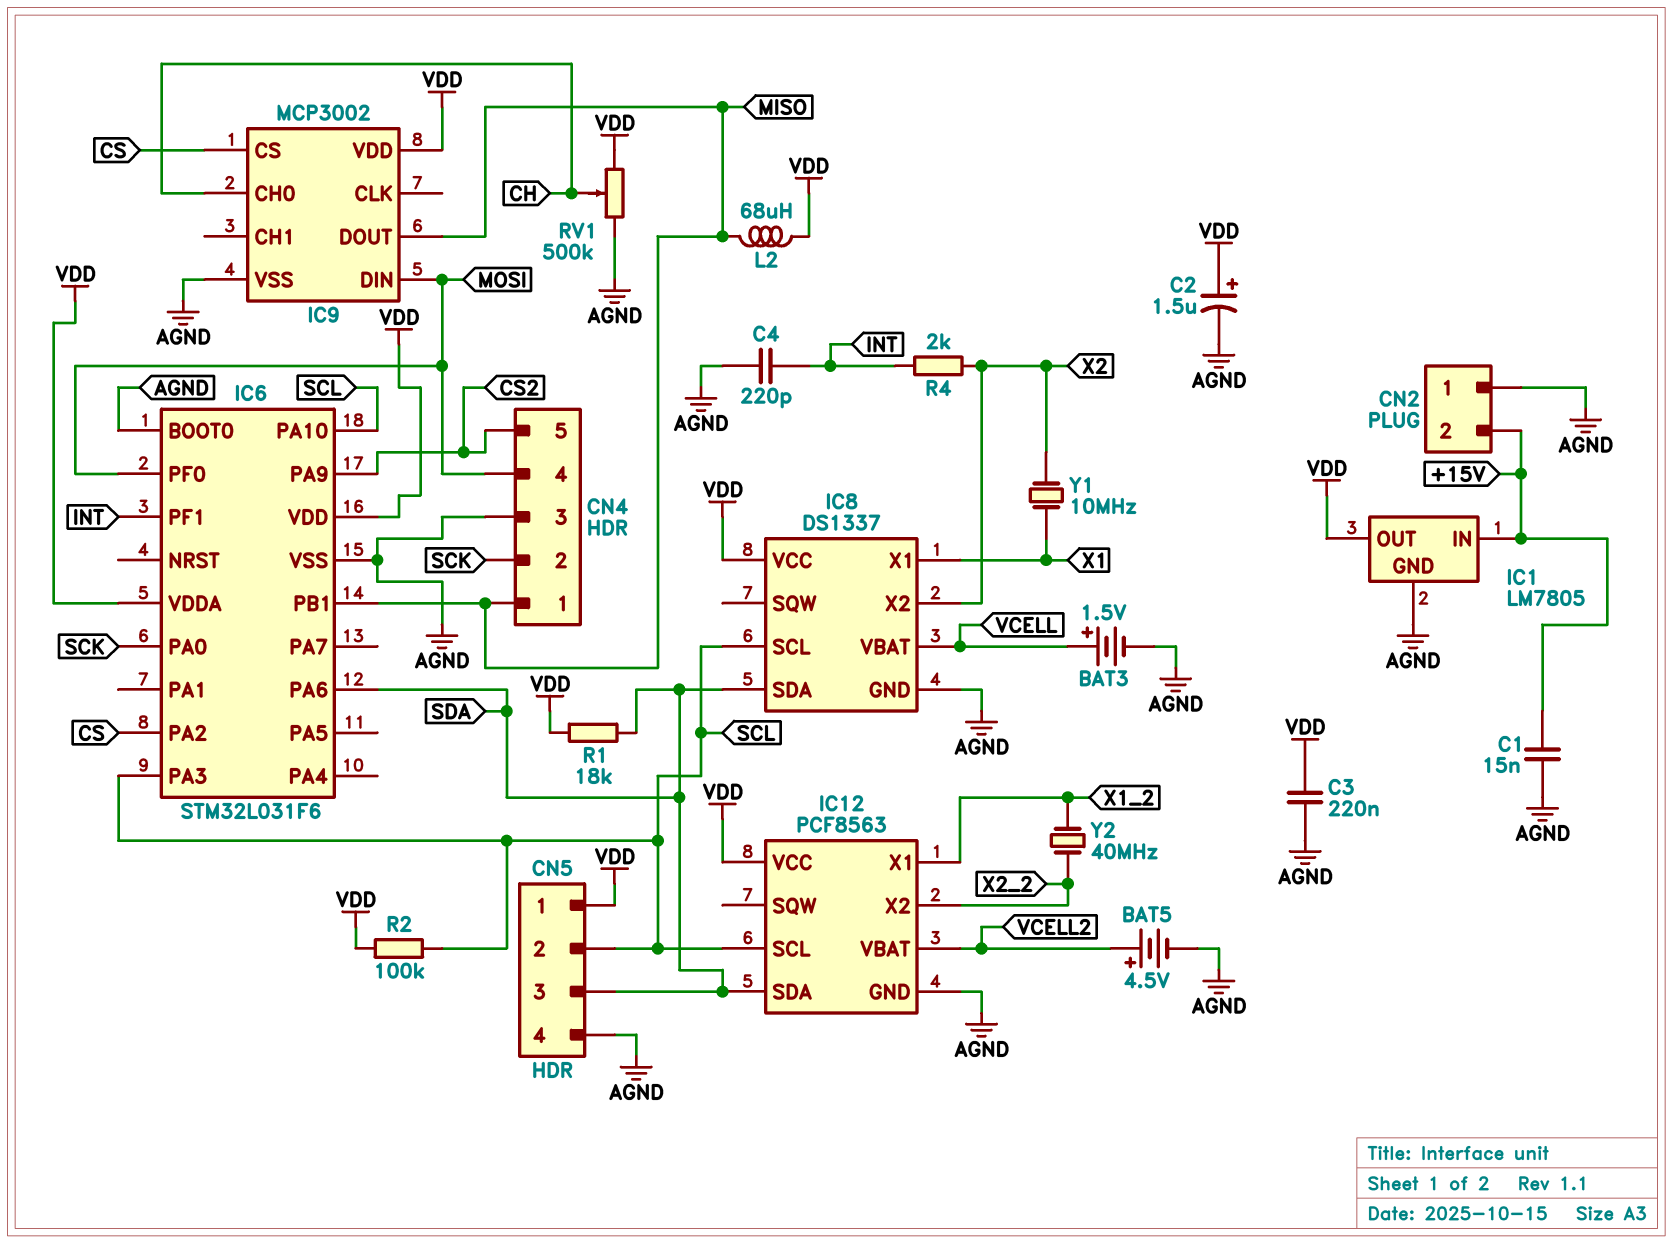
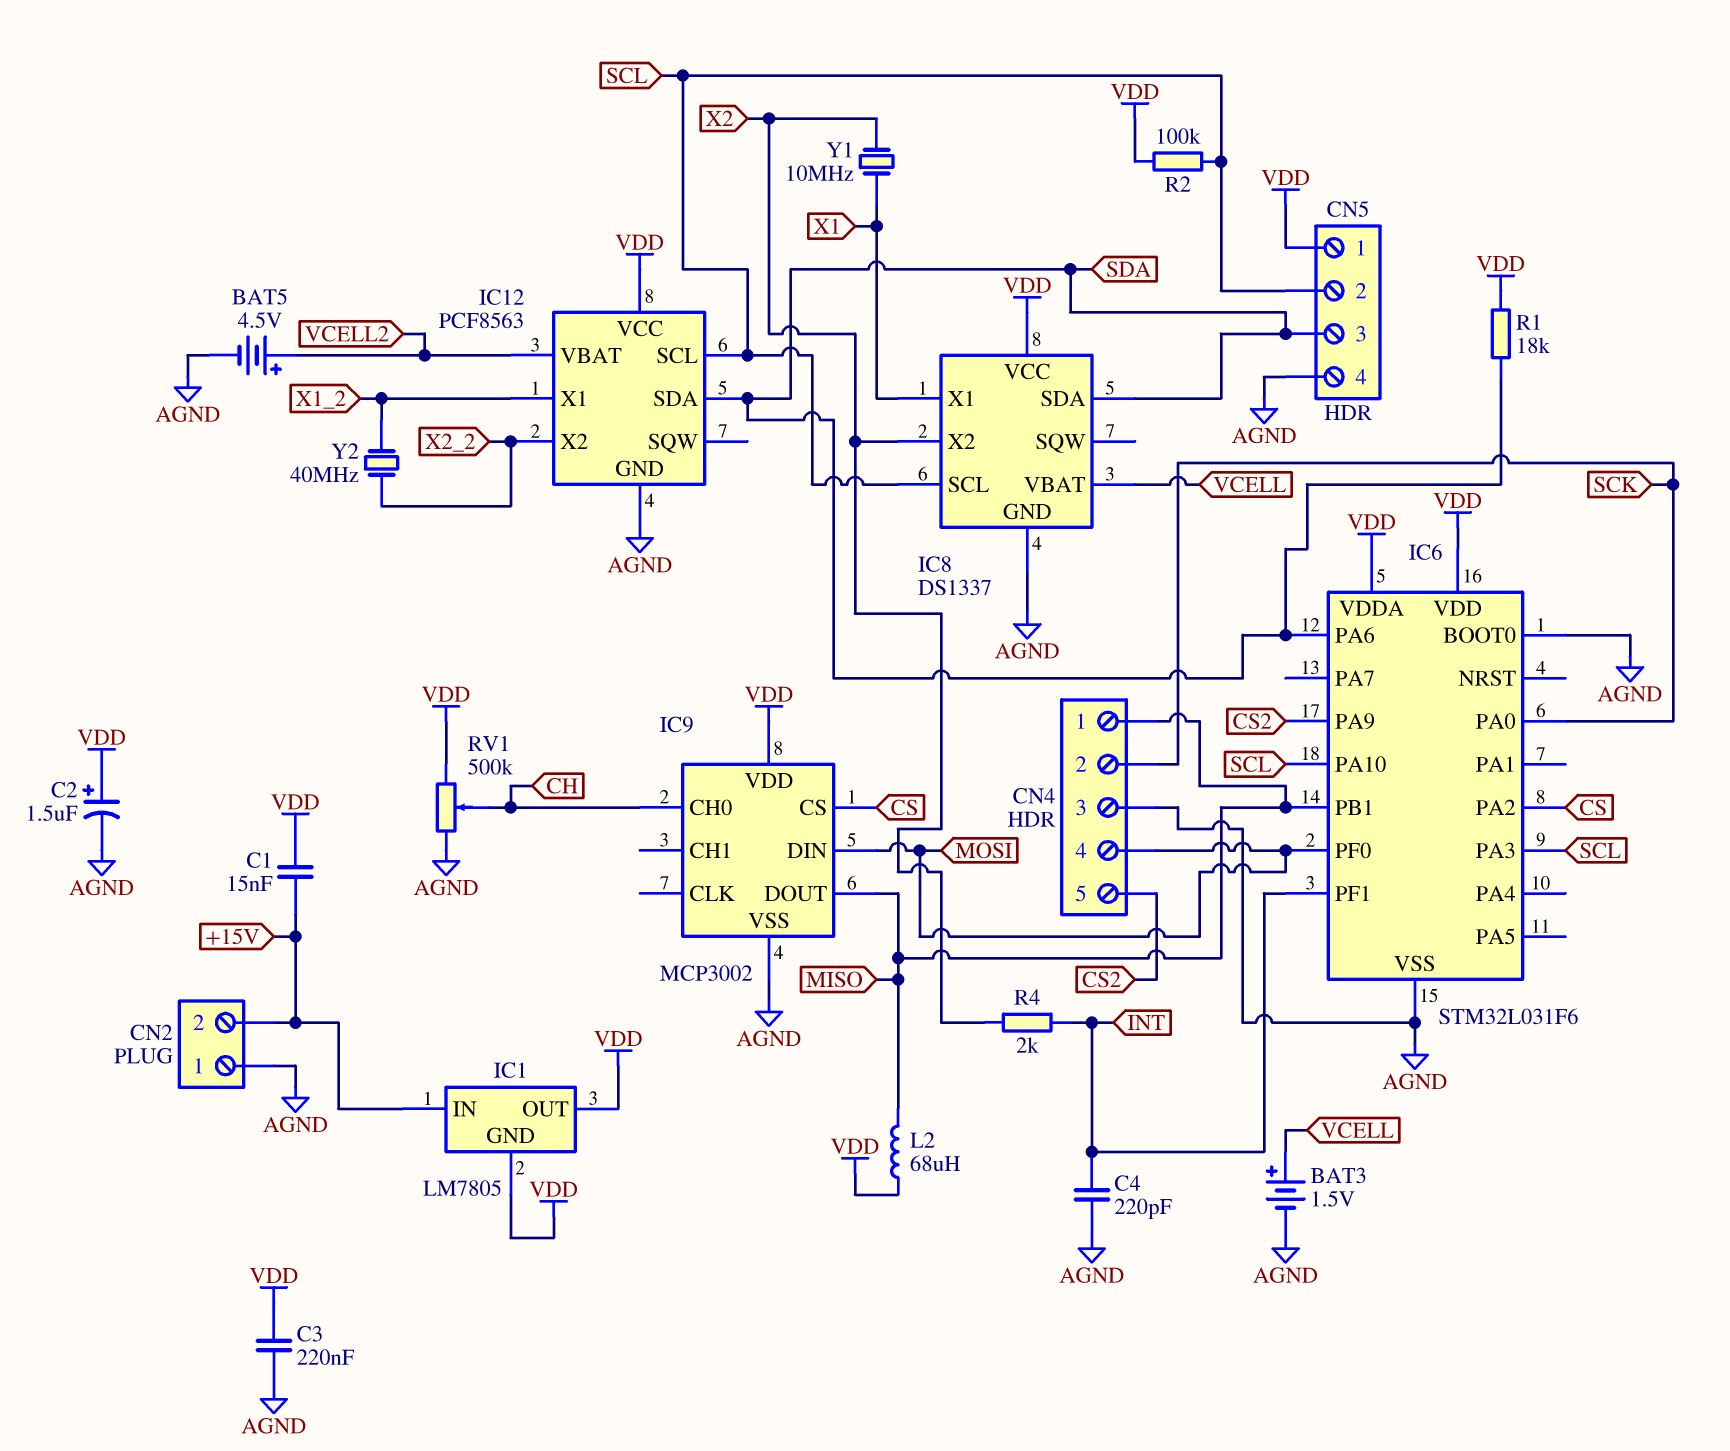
C1: 15nF (+15V, AGND) -> 15nF (+15V, VDD)
IC1 pin GND: AGND -> VDD

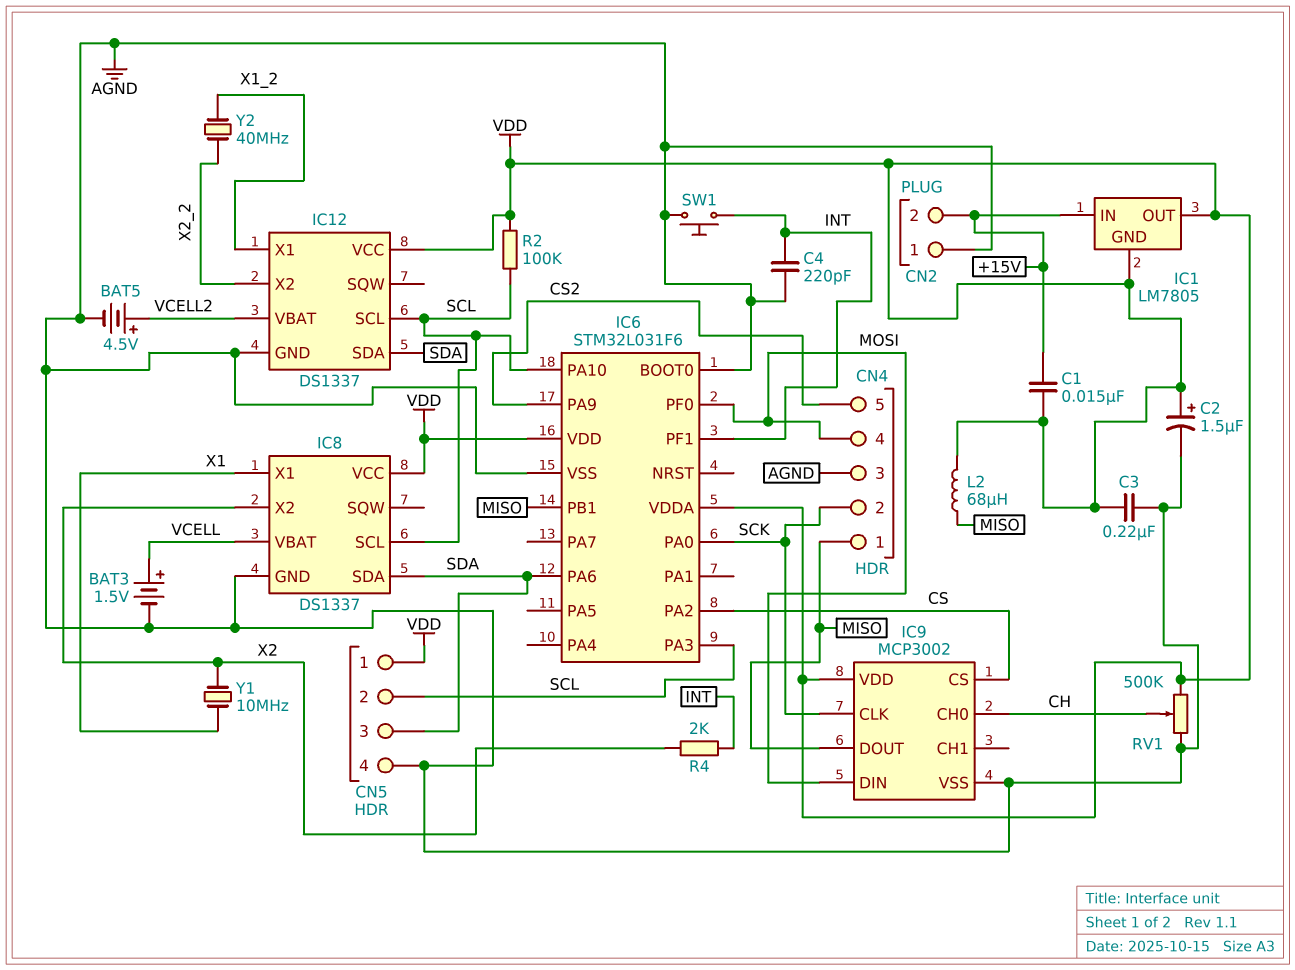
IC9 pin CLK: none -> SCK
IC12: PCF8563 -> DS1337
R1: 18k (SDA, VDD) -> none
SW1: none -> button (AGND, INT)

